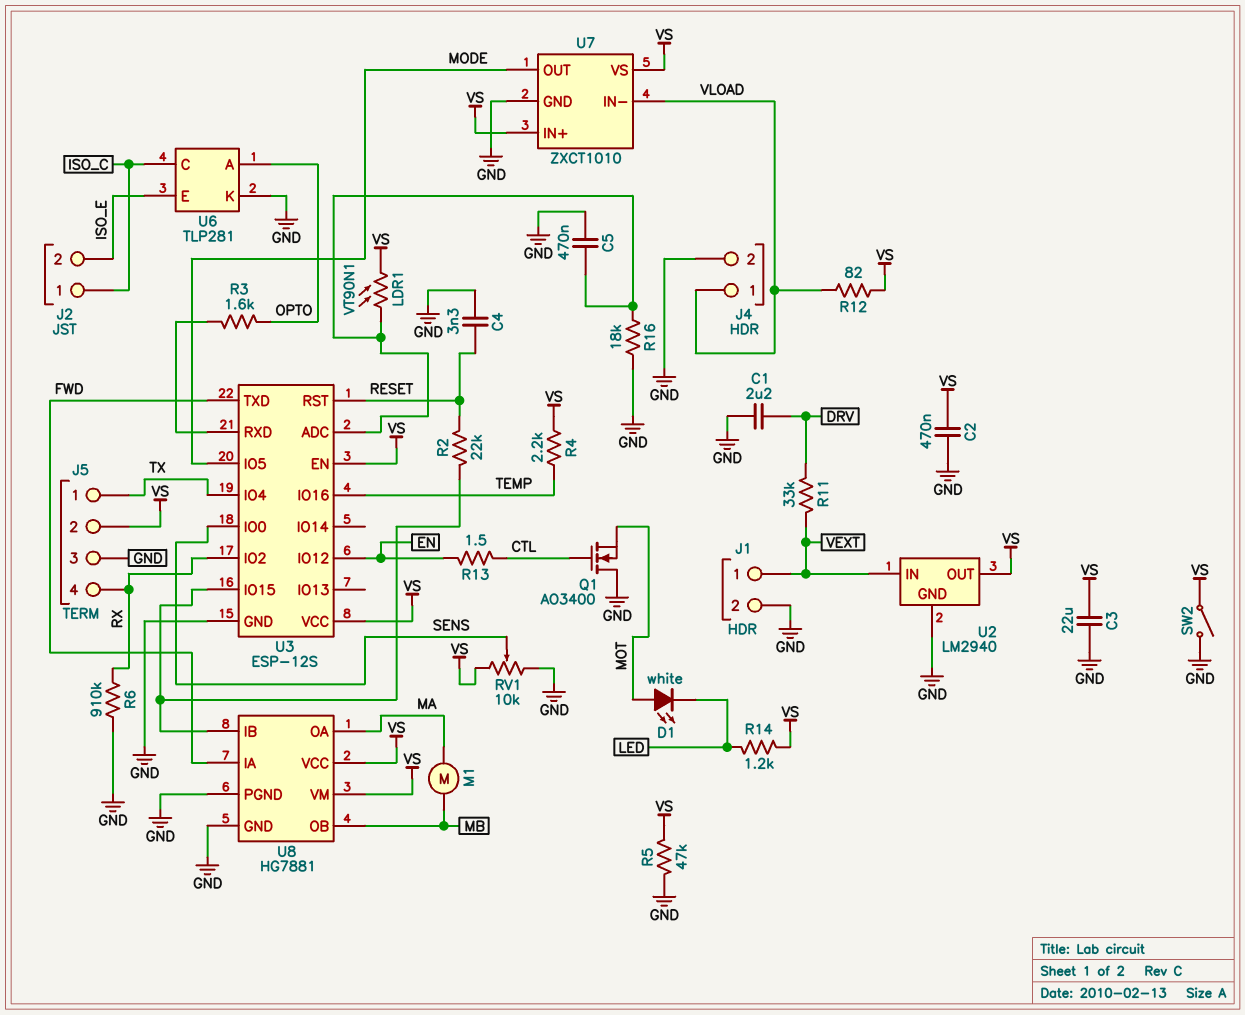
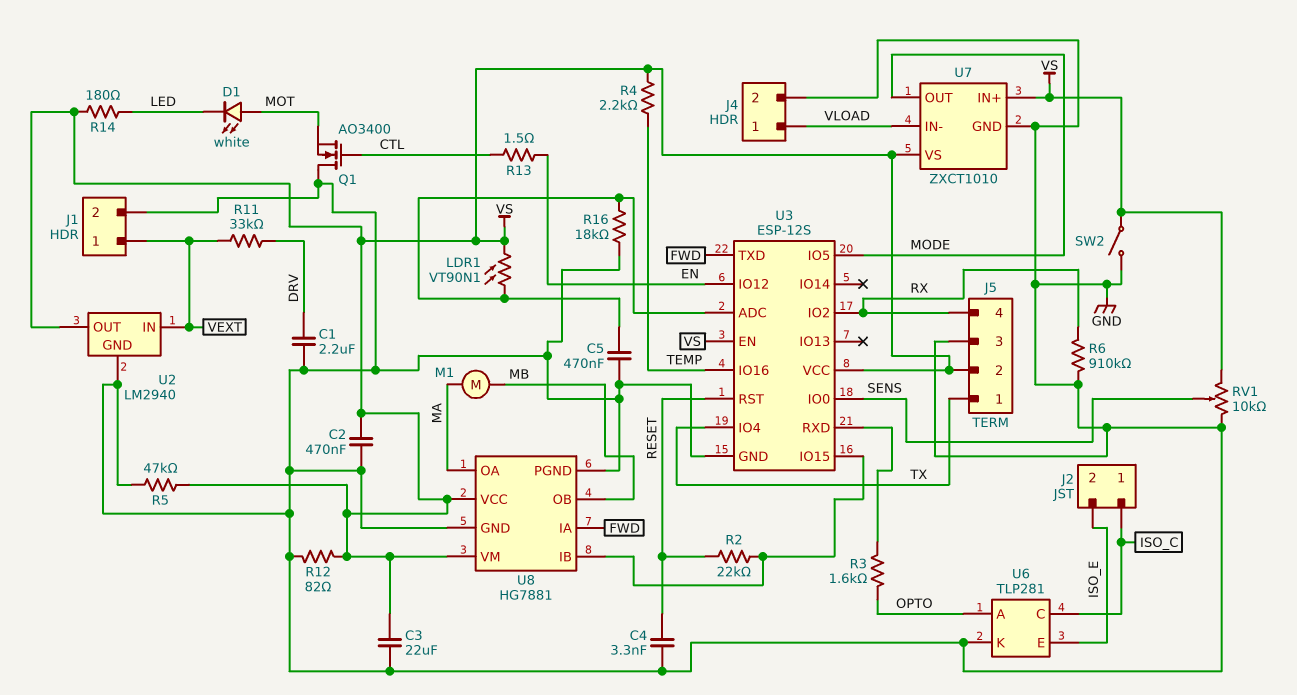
R12: 82 (VLOAD, VS) -> 82 (GND, VS)
R14: 1.2k (LED, VS) -> 180 (LED, VS)

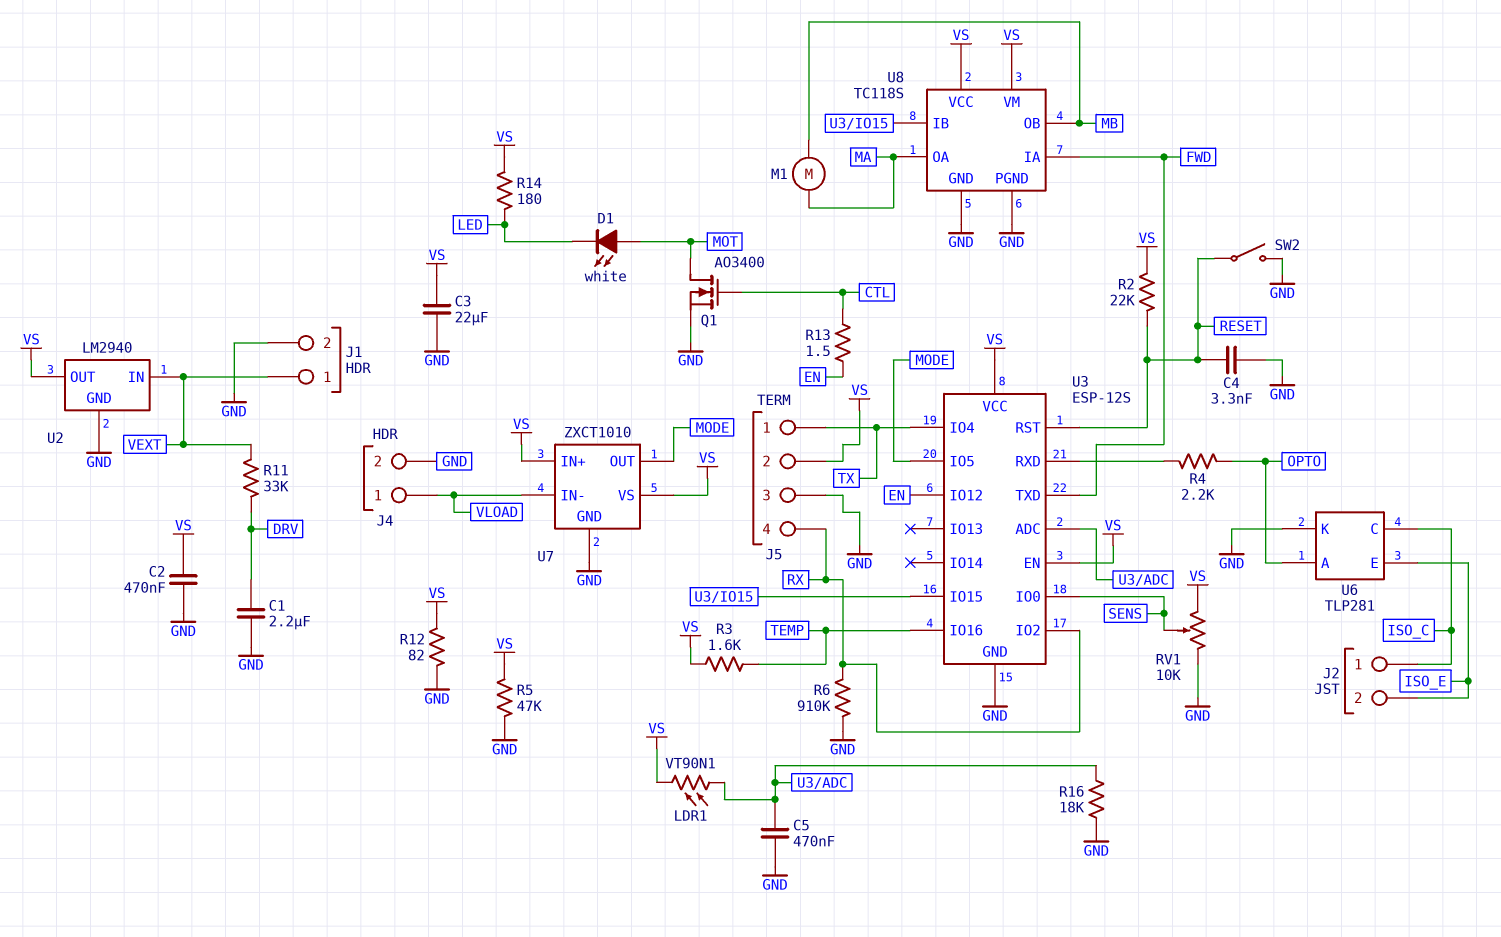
Q1: NMOS AO3400 (G CTL, D GND, S MOT) -> NMOS AO3400 (G CTL, D MOT, S GND)
R2: 22k (RESET, U3/IO15) -> 22k (RESET, VS)
R3: 1.6k (OPTO, U3/RXD) -> 1.6k (TEMP, VS)
R4: 2.2k (TEMP, VS) -> 2.2k (OPTO, U3/RXD)
SW2: switch (GND, VS) -> switch (GND, RESET)
U8: HG7881 -> TC118S

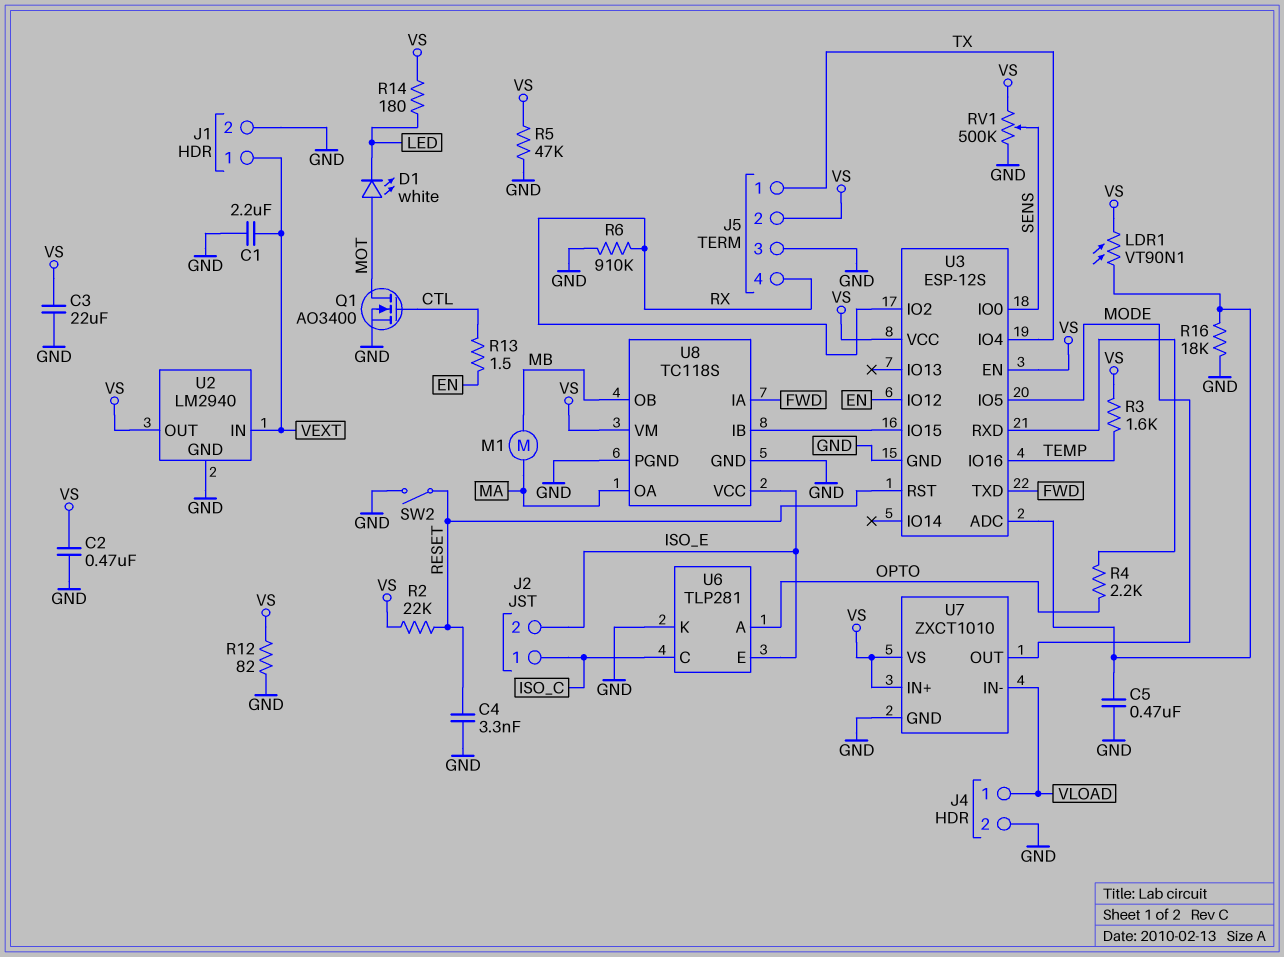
C1: 2.2uF (DRV, GND) -> 2.2uF (GND, VEXT)
R11: 33k (DRV, VEXT) -> none
RV1: 10k (GND, VS, wiper SENS) -> 500k (GND, VS, wiper SENS)
U8 pin VCC: VS -> ISO_E

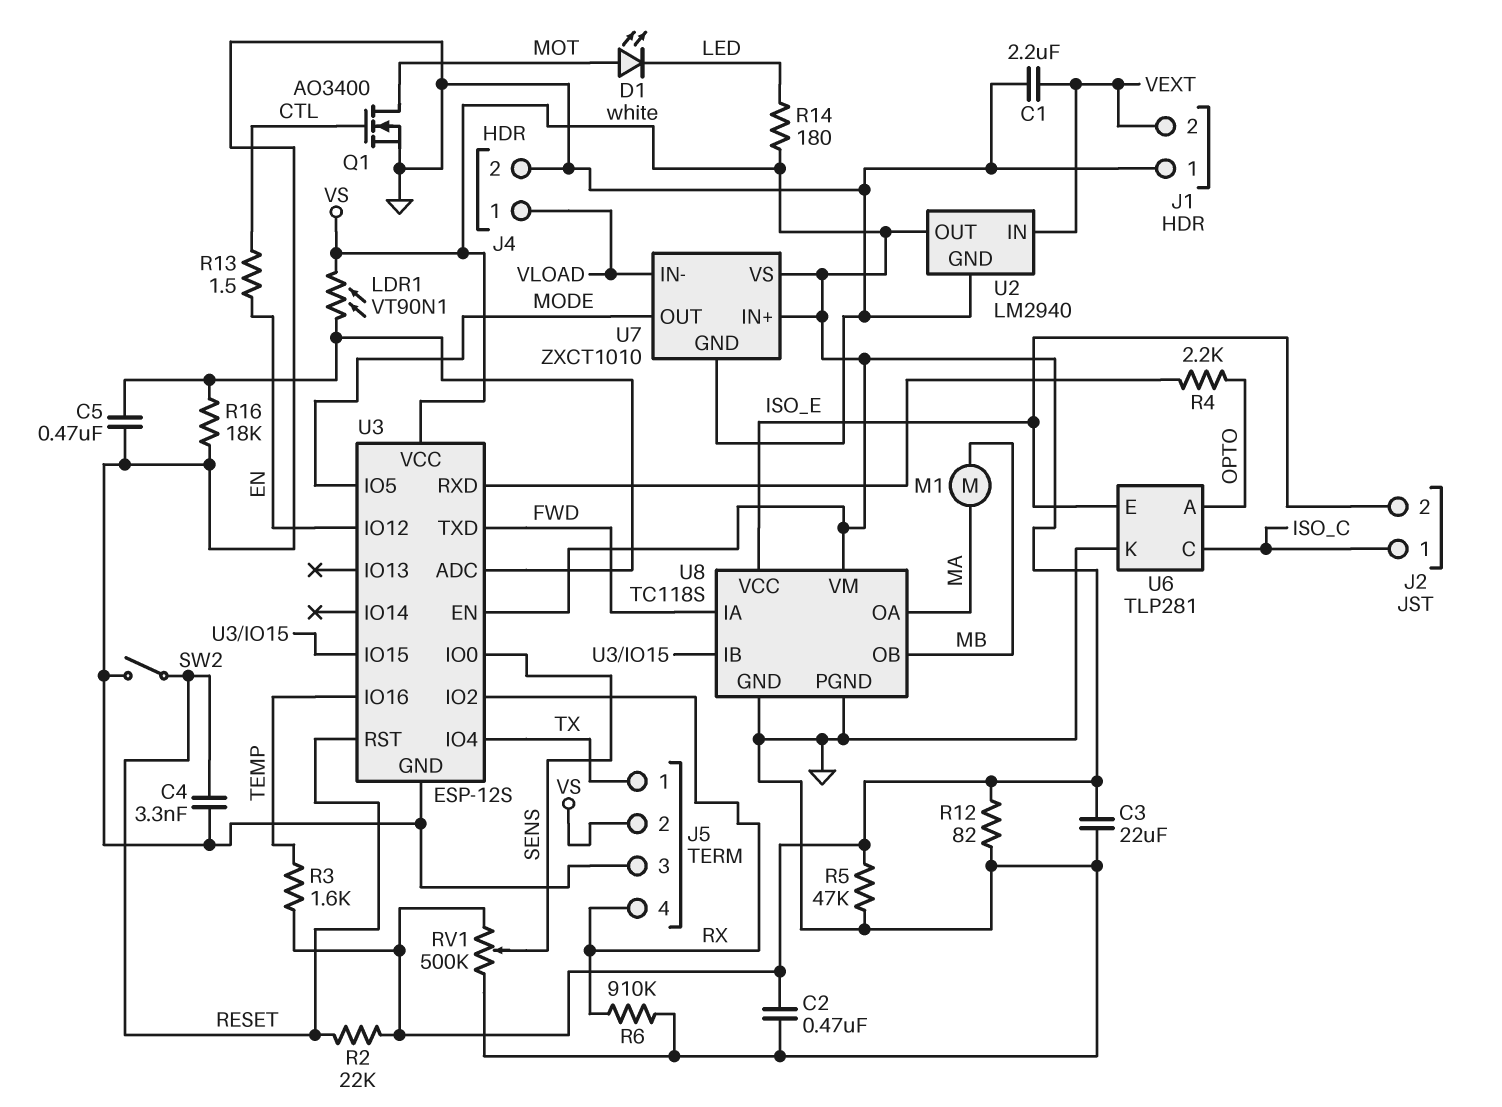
J1 pin 1: VEXT -> GND
J1 pin 2: GND -> VEXT

